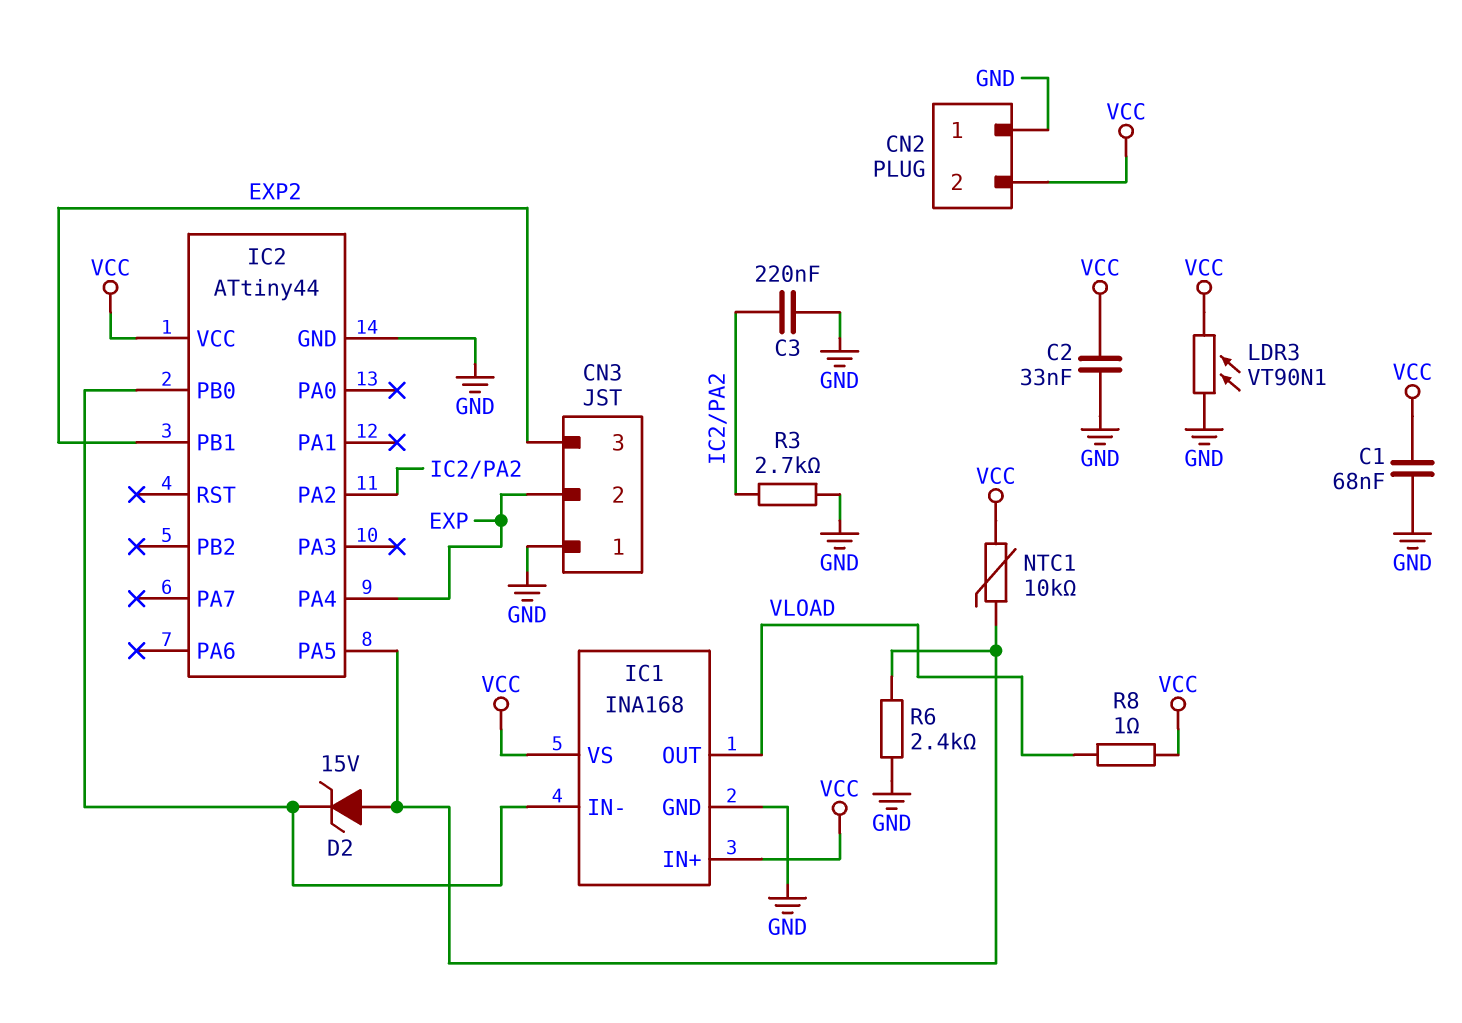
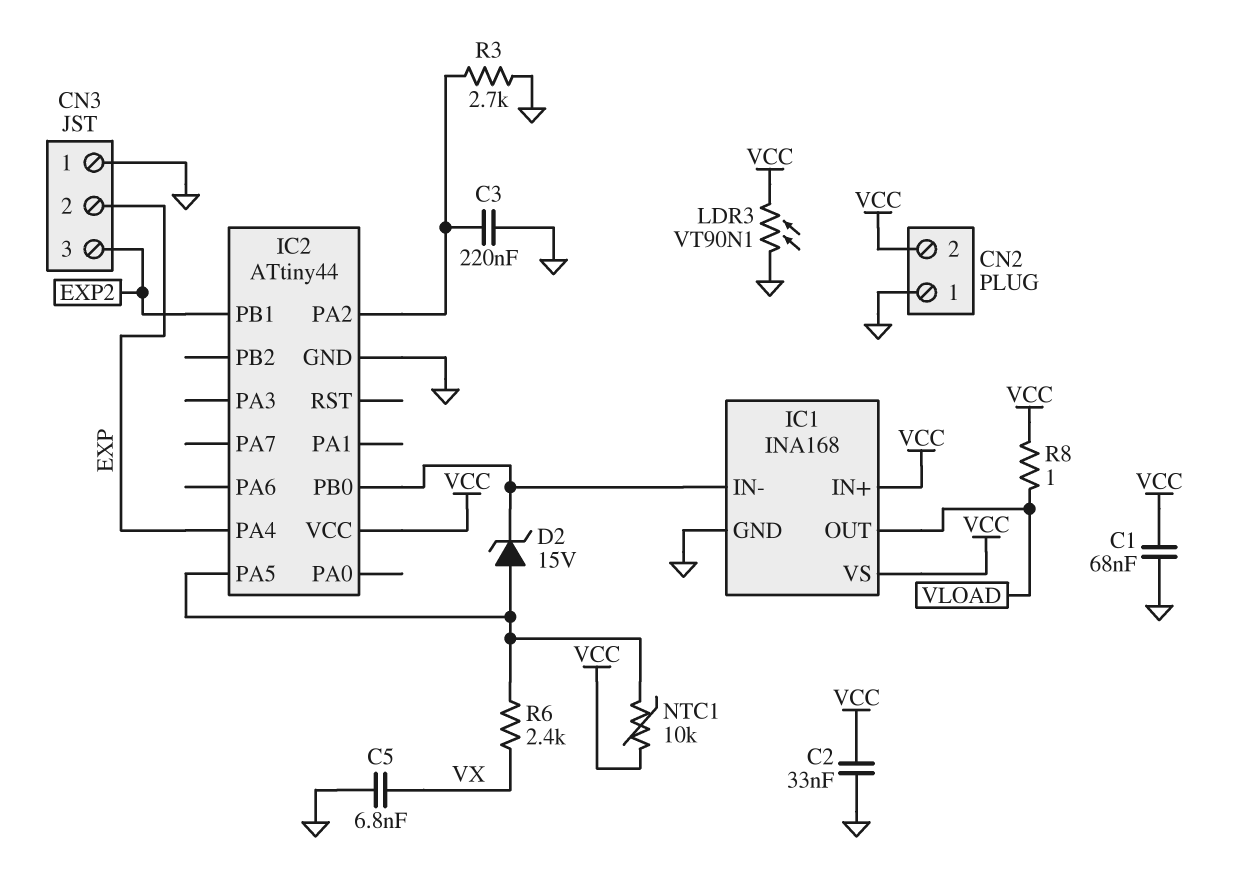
C5: none -> 6.8nF (GND, VX)
R6: 2.4k (GND, IC2/PA5) -> 2.4k (IC2/PA5, VX)

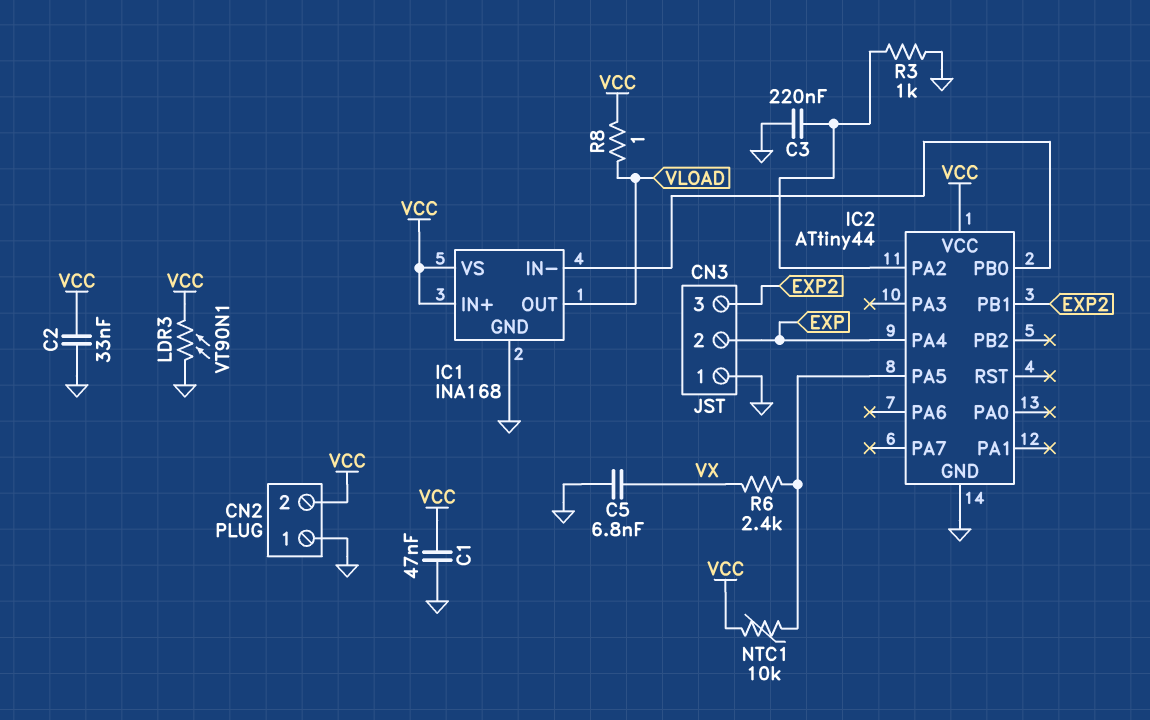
C1: 68nF (GND, VCC) -> 47nF (GND, VCC)
D2: zener 15V (A IC2/PA5, K IC1/IN-) -> none
R3: 2.7k (GND, IC2/PA2) -> 1k (GND, IC2/PA2)

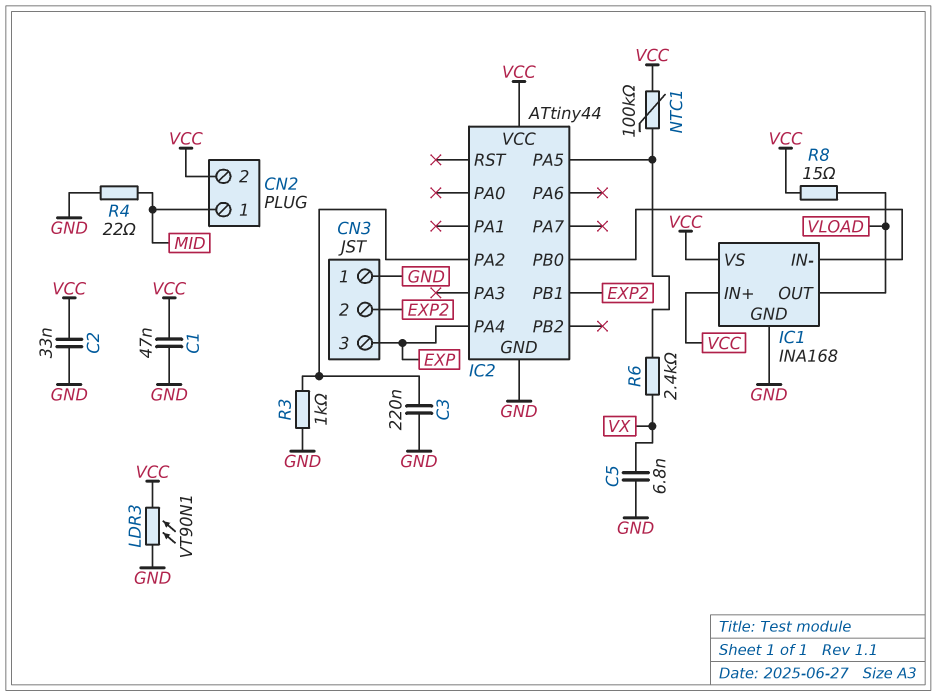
CN2 pin 1: GND -> MID
CN3 pin 2: EXP -> EXP2
CN3 pin 3: EXP2 -> EXP
NTC1: 10k (IC2/PA5, VCC) -> 100k (IC2/PA5, VCC)
R4: none -> 22 (GND, MID)
R8: 1 (VCC, VLOAD) -> 15 (VCC, VLOAD)

